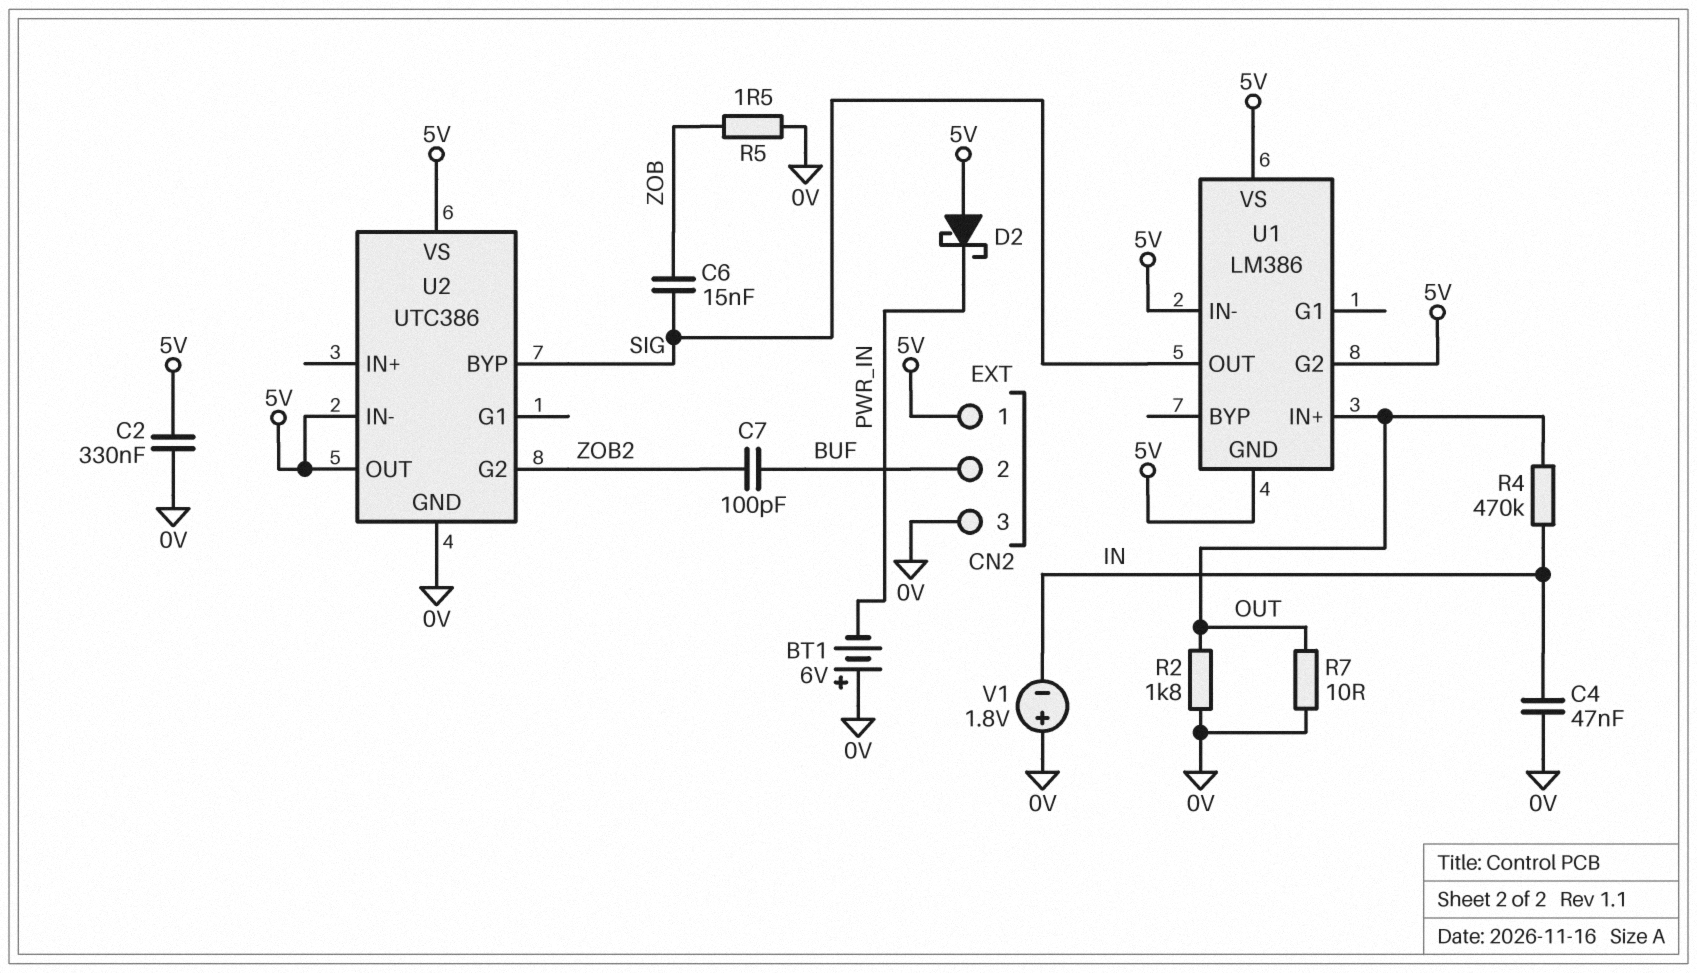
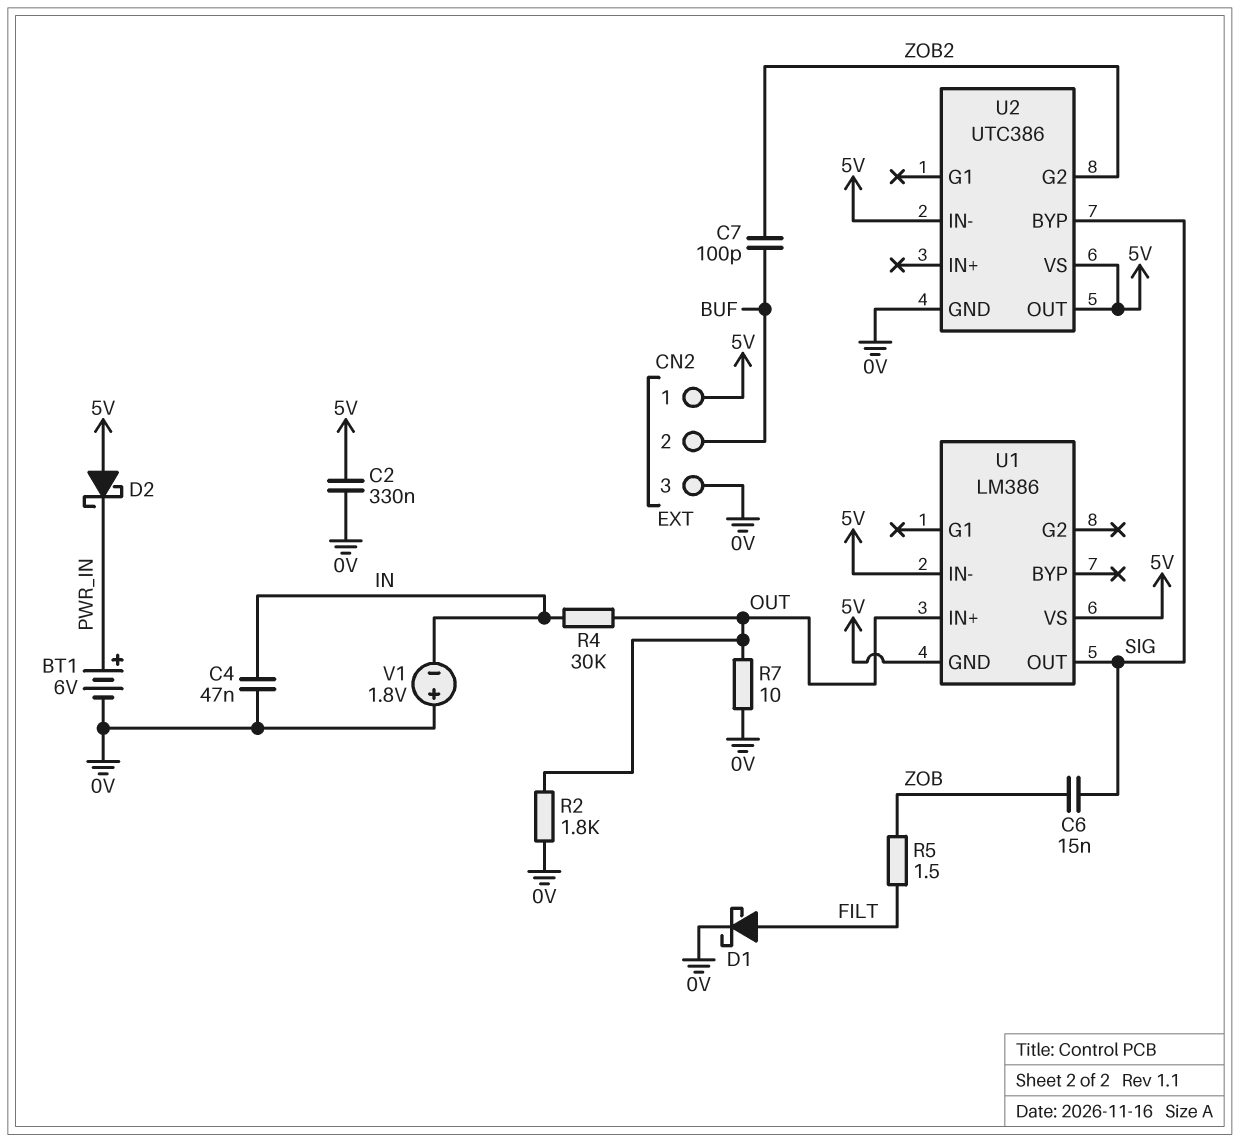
BT1: 6V (plus 0V, minus PWR_IN) -> 6V (plus PWR_IN, minus 0V)
D1: none -> schottky (A FILT, K 0V)
R4: 470k (IN, OUT) -> 30k (IN, OUT)
R5: 1.5 (0V, ZOB) -> 1.5 (FILT, ZOB)
U1 pin G2: 5V -> none

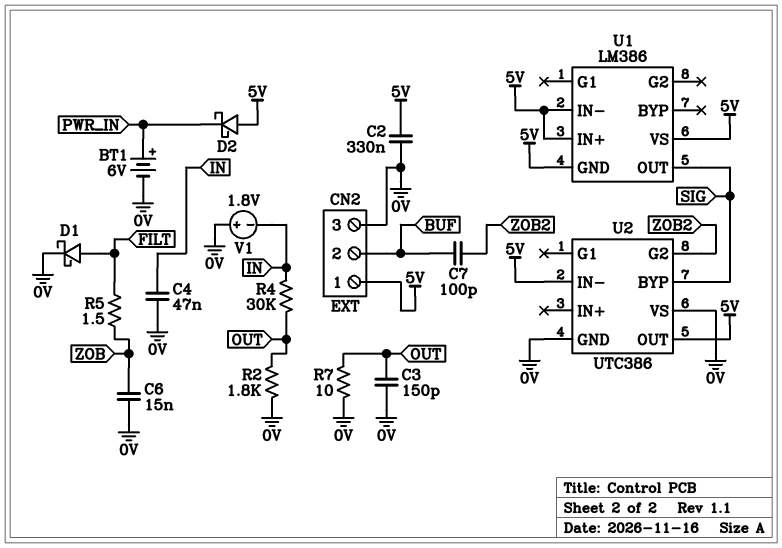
C3: none -> 150pF (0V, OUT)
C6: 15nF (SIG, ZOB) -> 15nF (0V, ZOB)
U1 pin IN+: OUT -> 5V
U2 pin VS: 5V -> 0V

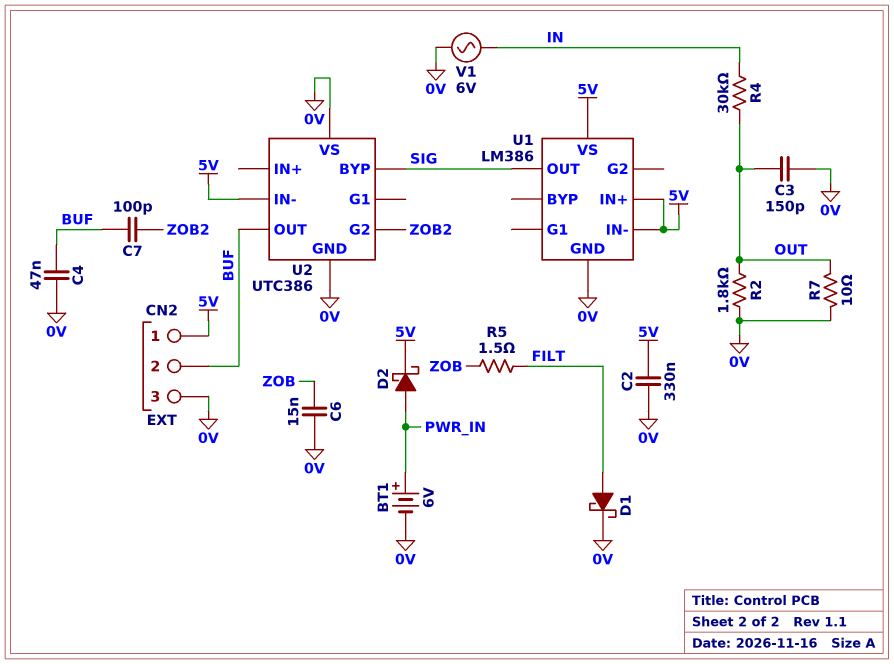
C4: 47nF (0V, IN) -> 47nF (0V, BUF)
D2: schottky (A 5V, K PWR_IN) -> schottky (A PWR_IN, K 5V)
U1 pin GND: 5V -> 0V
U2 pin OUT: 5V -> BUF
V1: 1.8V (plus 0V, minus IN) -> AC 6V (0V, IN)

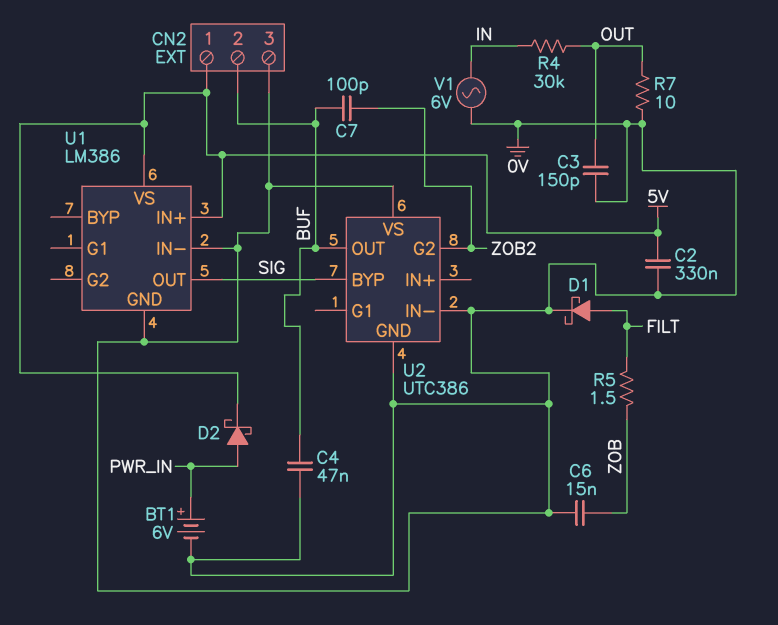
R2: 1.8k (0V, OUT) -> none
U1 pin IN-: 5V -> 0V
U2 pin IN-: 5V -> 0V

